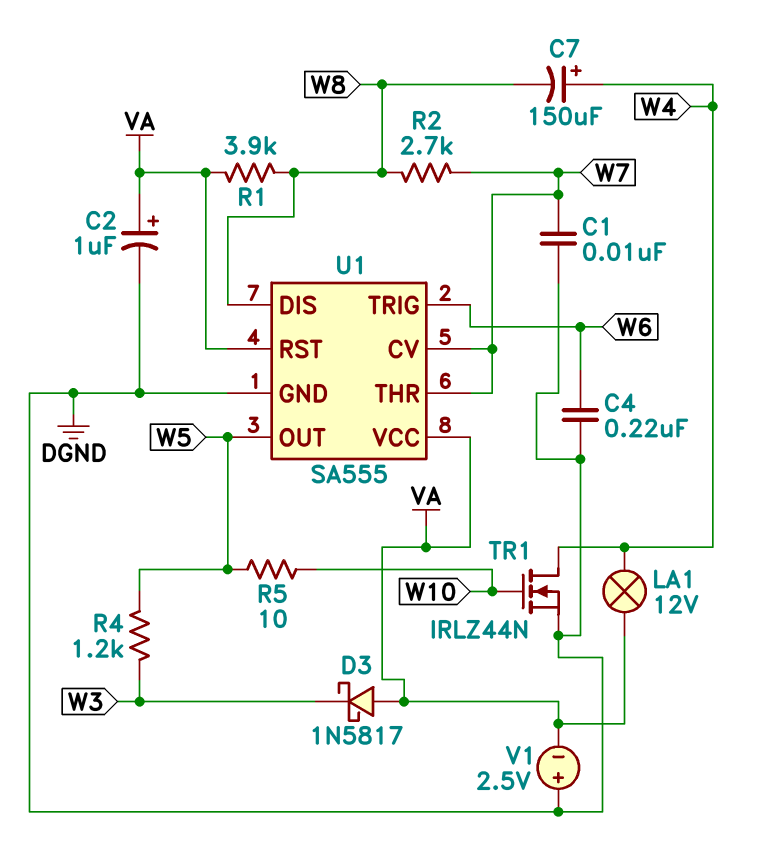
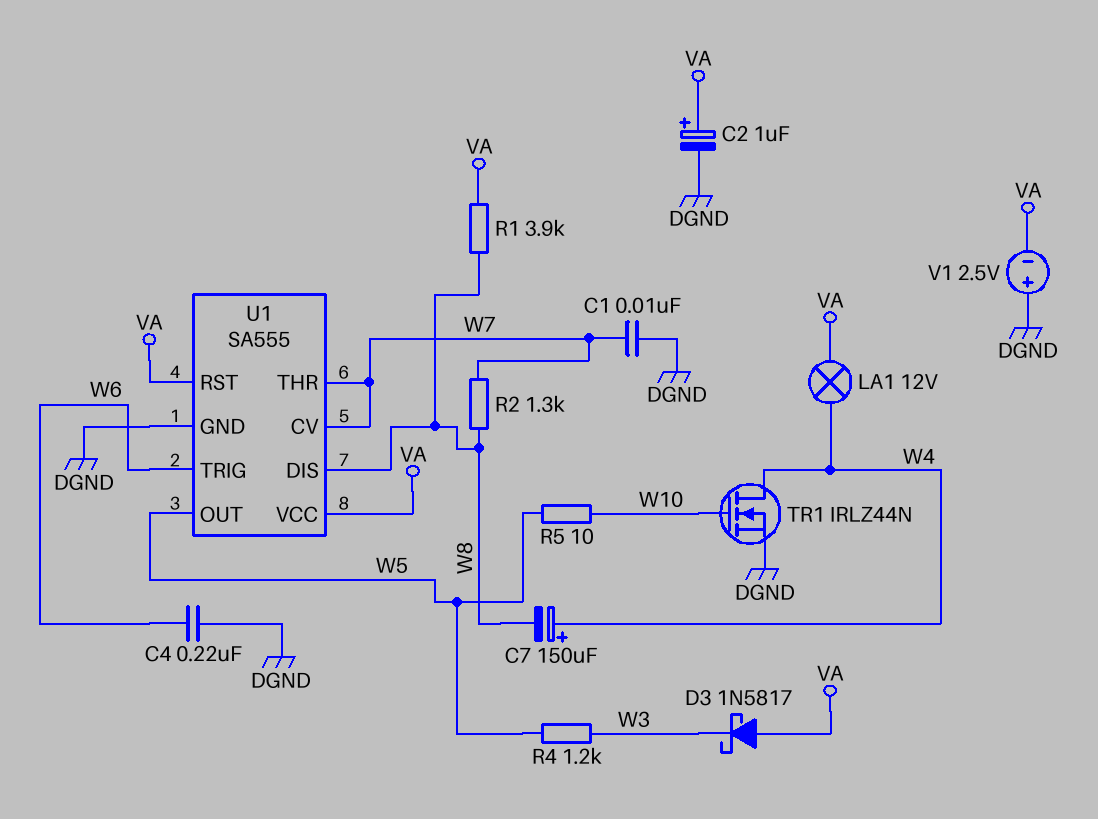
R2: 2.7k (W7, W8) -> 1.3k (W7, W8)

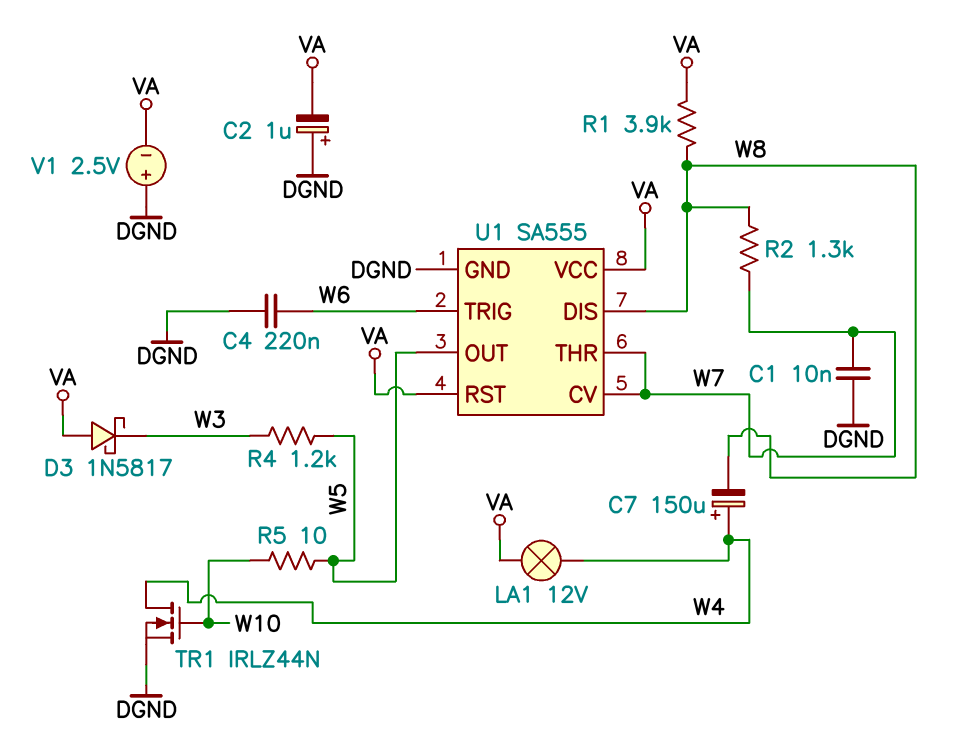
C2: 1uF (plus VA, minus DGND) -> 1uF (plus DGND, minus VA)

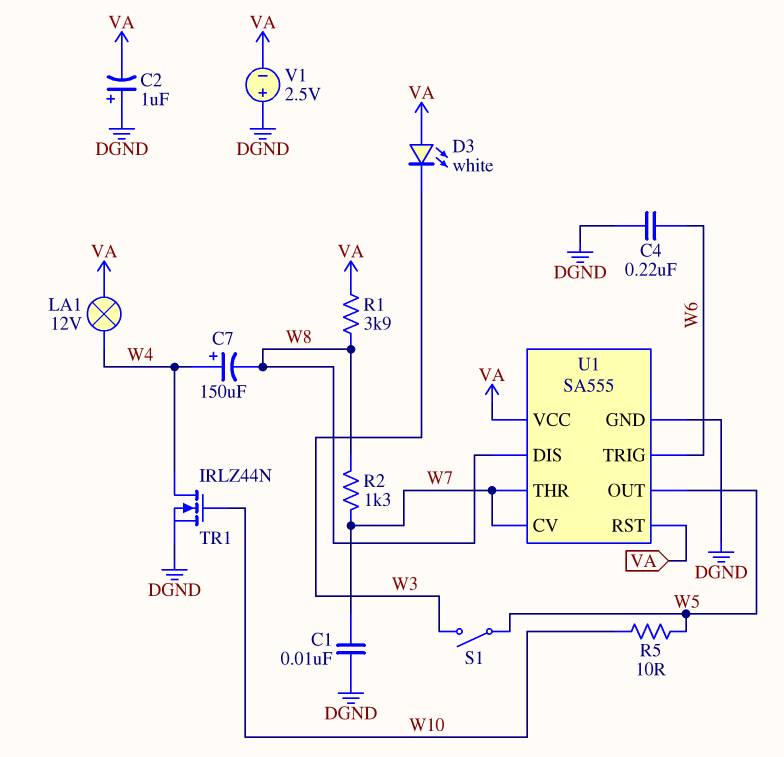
D3: schottky 1N5817 (A VA, K W3) -> LED white (A VA, K W3)
R4: 1.2k (W3, W5) -> none
S1: none -> switch (W3, W5)

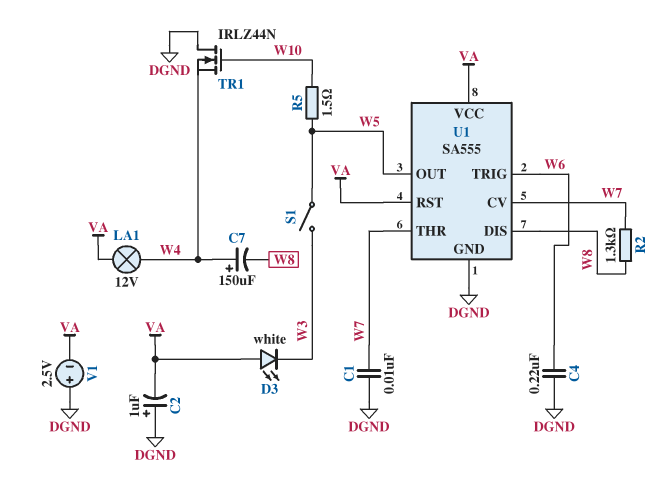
R1: 3.9k (VA, W8) -> none
R5: 10 (W5, W10) -> 1.5 (W5, W10)
TR1: NMOS IRLZ44N (G W10, D W4, S DGND) -> NMOS IRLZ44N (G W10, D DGND, S W4)

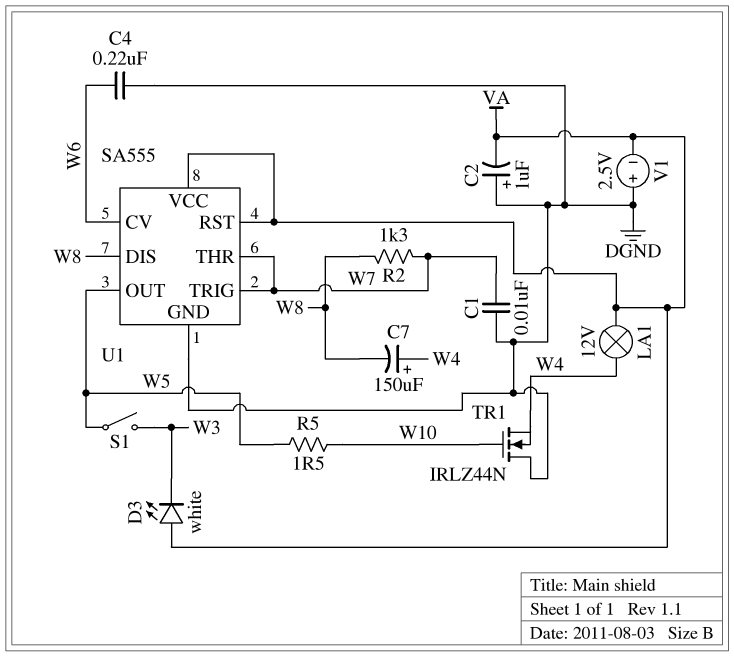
U1 pin CV: W7 -> W6
U1 pin TRIG: W6 -> W7

